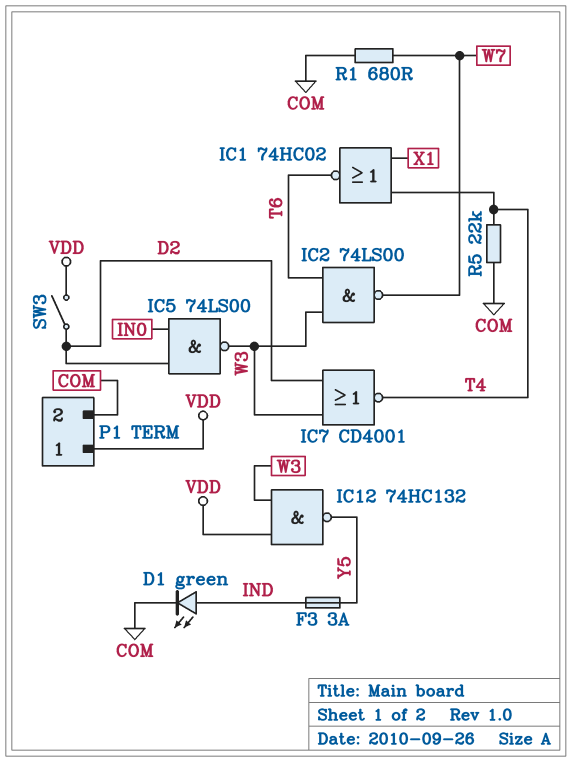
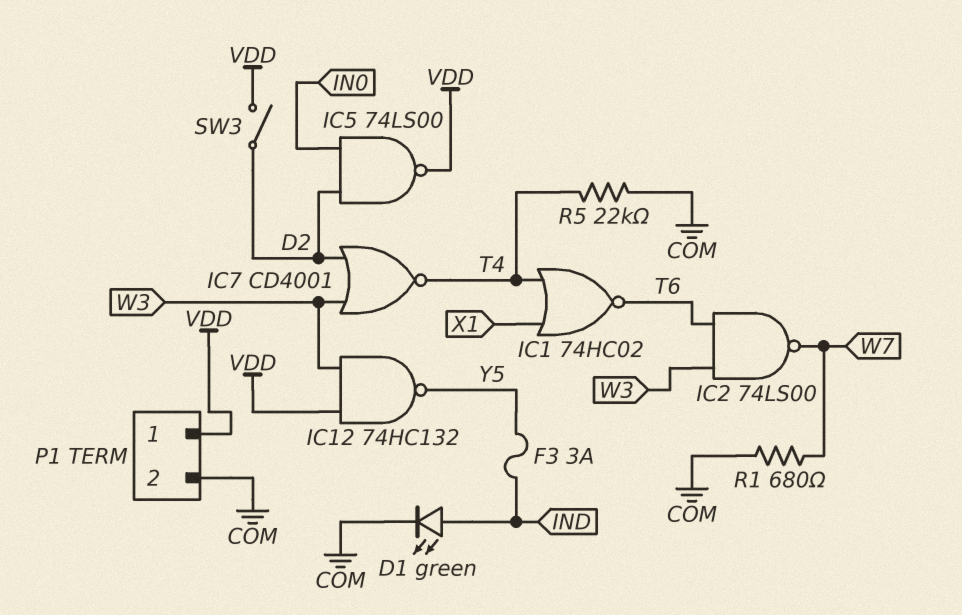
IC5: NAND 74LS00 (in D2, in IN0, out W3) -> NAND 74LS00 (in D2, in IN0, out VDD)

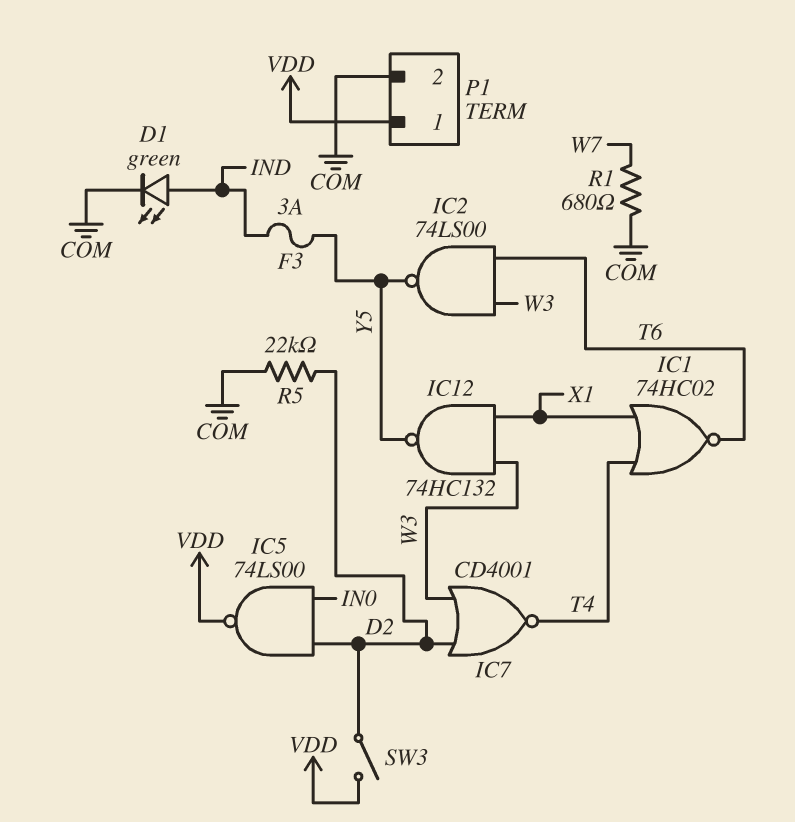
IC2: NAND 74LS00 (in T6, in W3, out W7) -> NAND 74LS00 (in T6, in W3, out Y5)
IC12: NAND 74HC132 (in VDD, in W3, out Y5) -> NAND 74HC132 (in W3, in X1, out Y5)
R5: 22k (COM, T4) -> 22k (COM, D2)

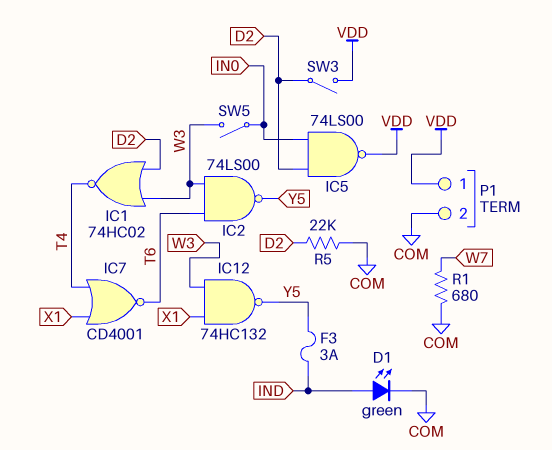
IC1: NOR 74HC02 (in T4, in X1, out T6) -> NOR 74HC02 (in D2, in W3, out T4)
IC7: NOR CD4001 (in D2, in W3, out T4) -> NOR CD4001 (in T4, in X1, out T6)
SW5: none -> switch (IN0, W3)

